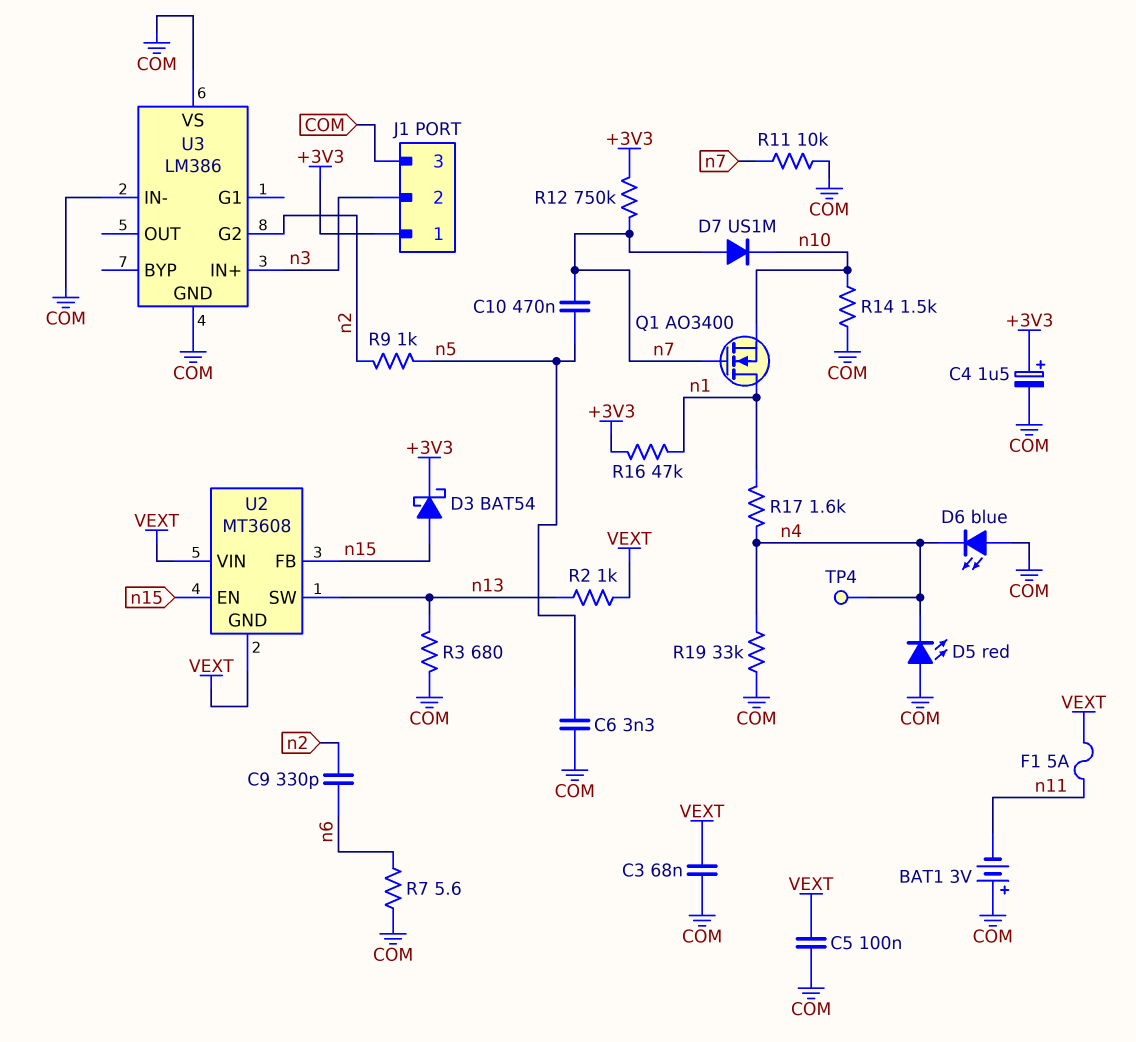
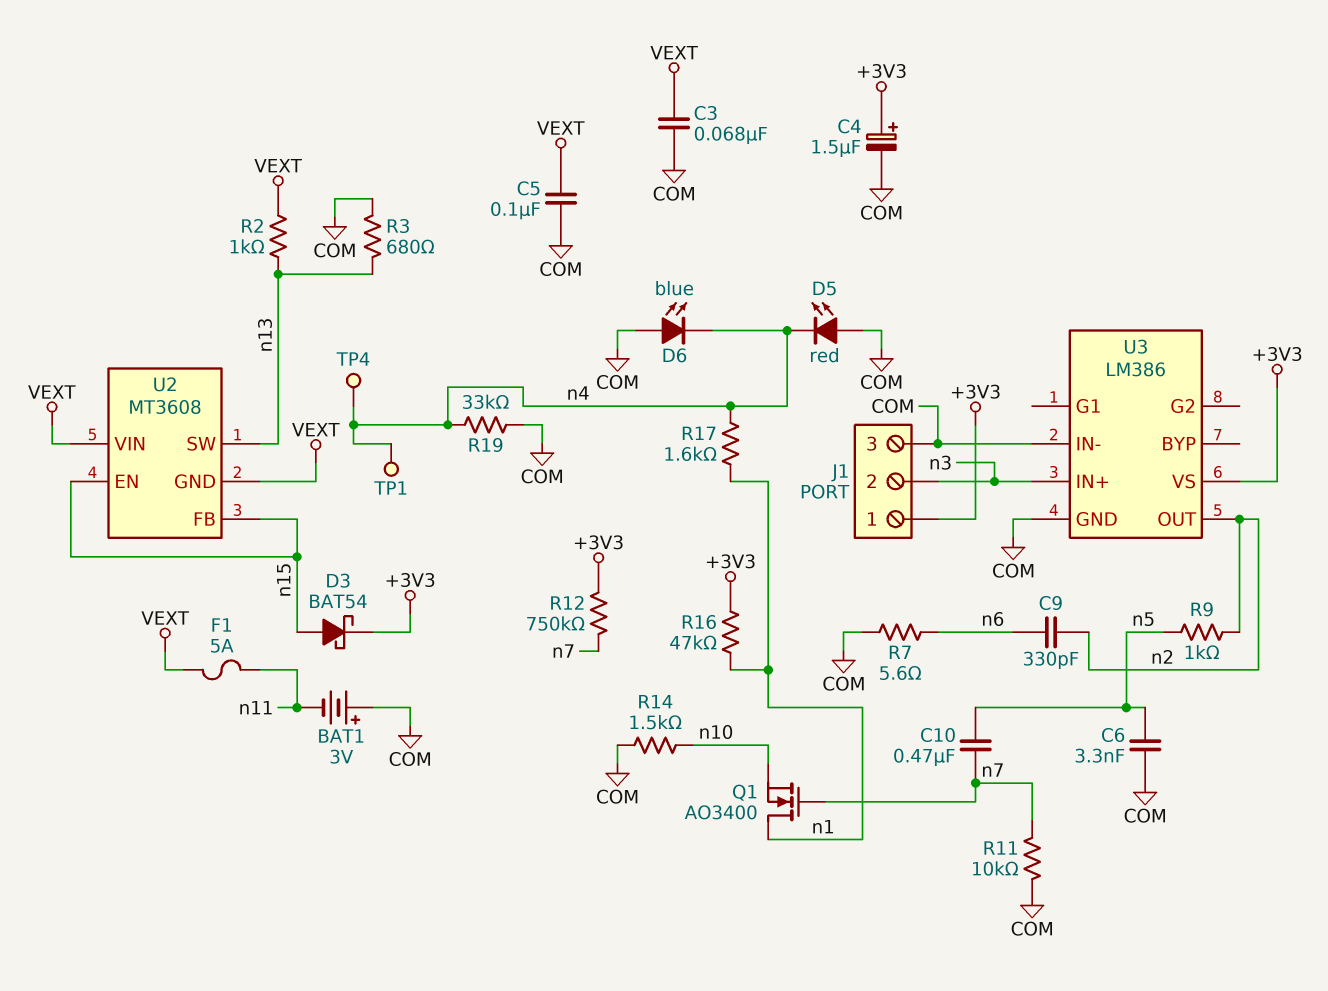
D7: diode US1M (A n7, K n10) -> none
TP1: none -> test point (n4)
U3 pin G2: n2 -> none
U3 pin OUT: none -> n2
U3 pin VS: COM -> +3V3

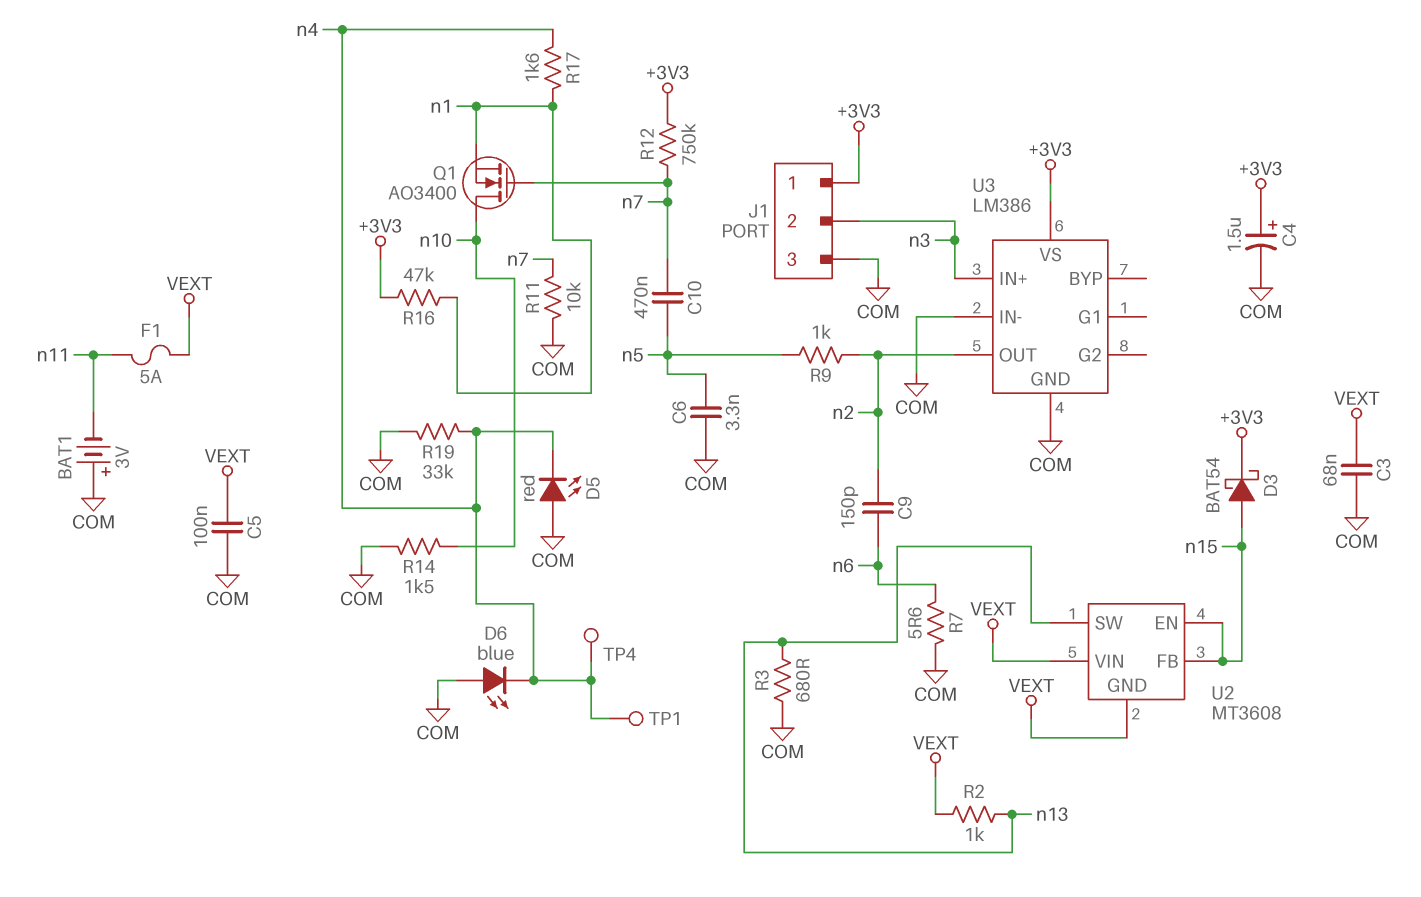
C9: 330pF (n2, n6) -> 150pF (n2, n6)
Q1: NMOS AO3400 (G n7, D n1, S n10) -> NMOS AO3400 (G n7, D n10, S n1)

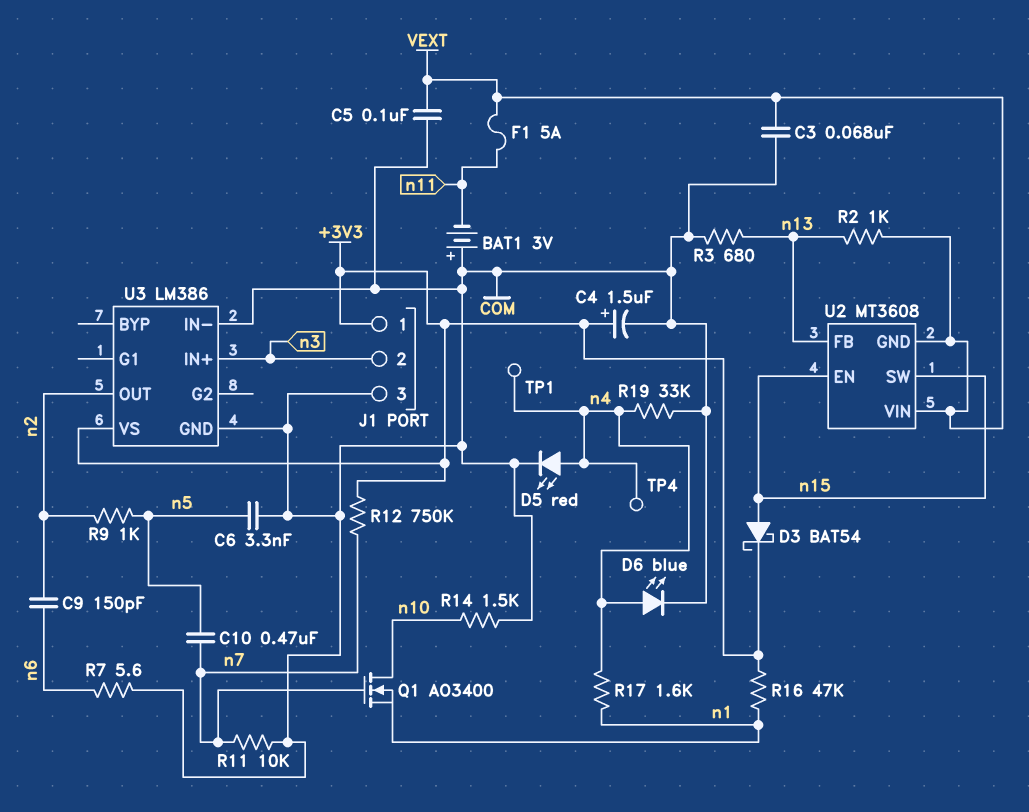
D5: LED red (A COM, K n4) -> LED red (A n4, K COM)
D6: LED blue (A COM, K n4) -> LED blue (A n4, K COM)
U2 pin FB: n15 -> n13
U2 pin SW: n13 -> n15

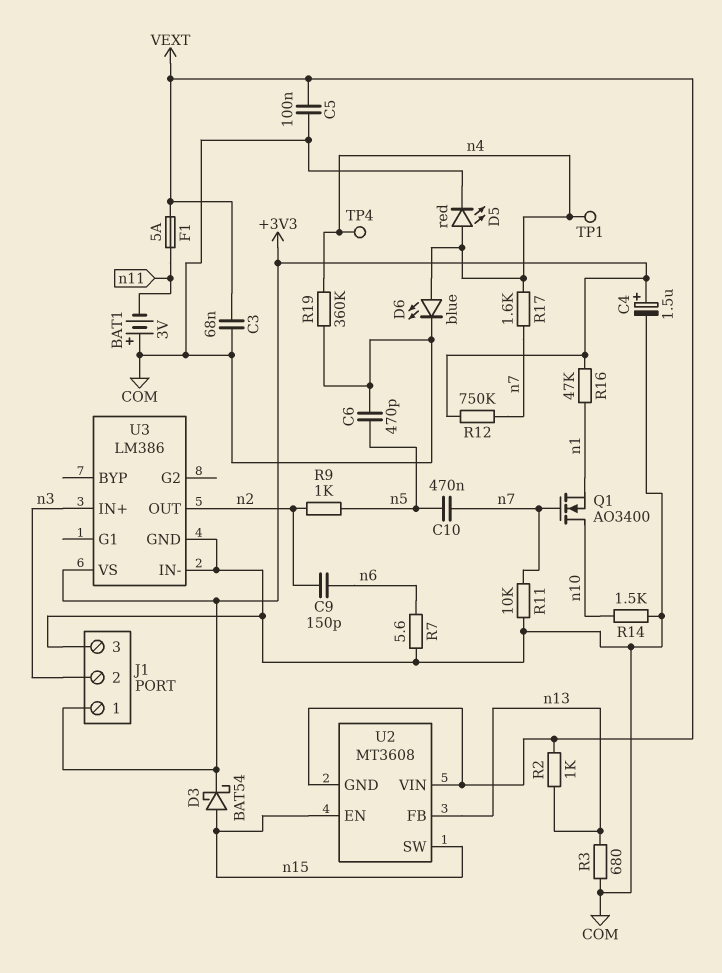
C6: 3.3nF (COM, n5) -> 470pF (COM, n5)
R17: 1.6k (n1, n4) -> 1.6k (n4, n7)
R19: 33k (COM, n4) -> 360k (COM, n4)

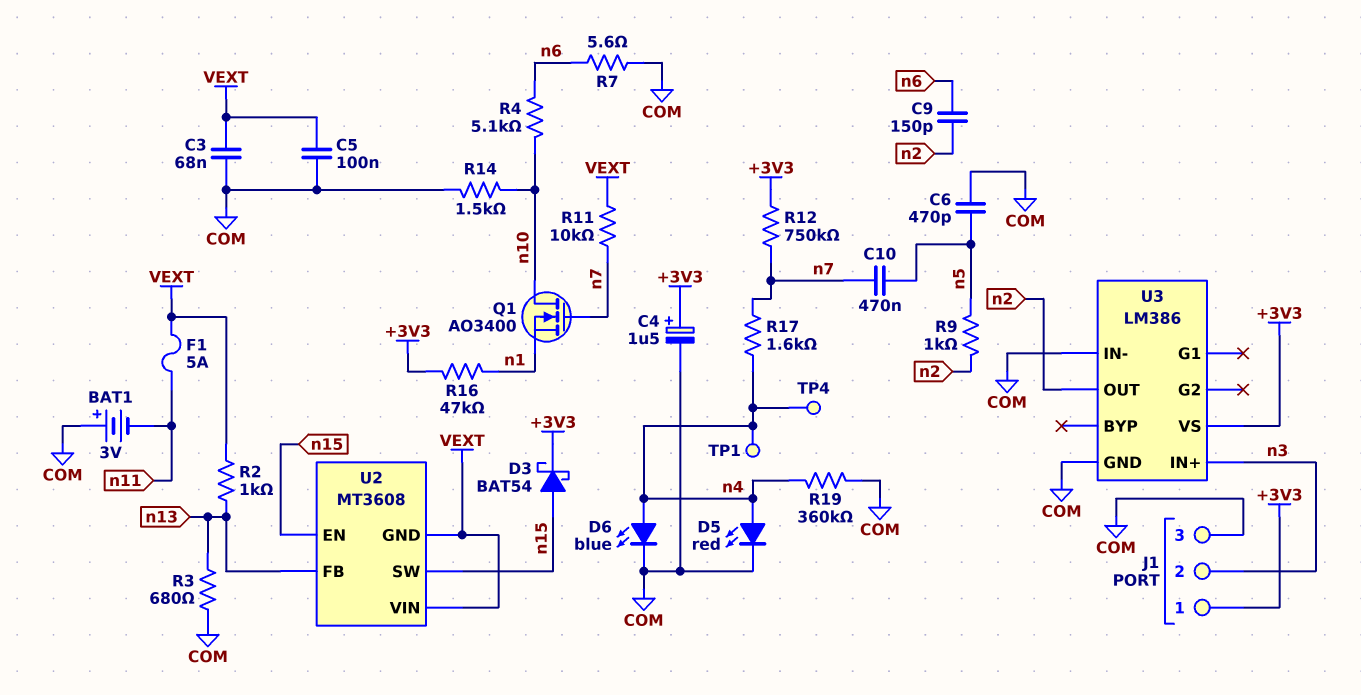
R4: none -> 5.1k (n6, n10)
R11: 10k (COM, n7) -> 10k (VEXT, n7)

